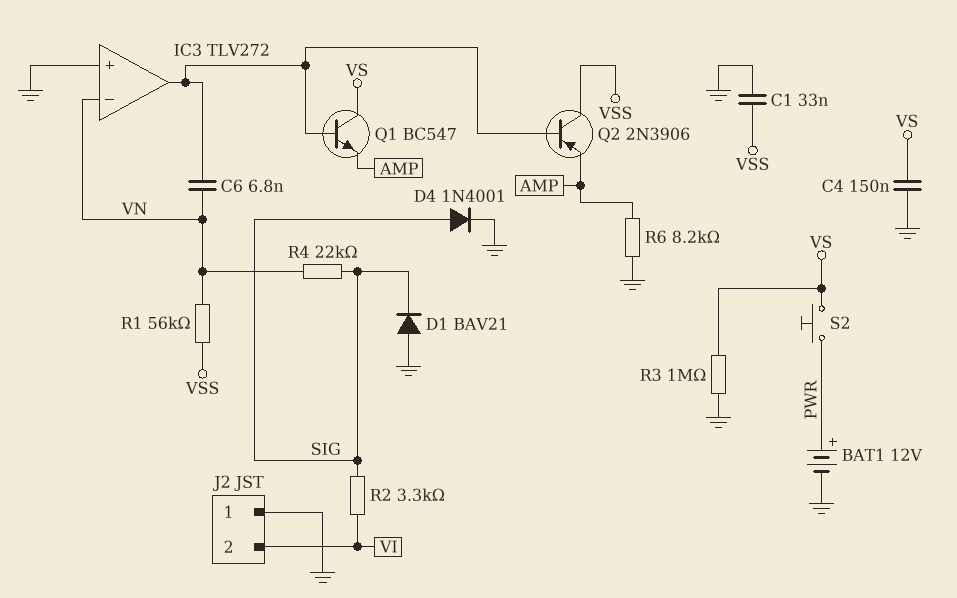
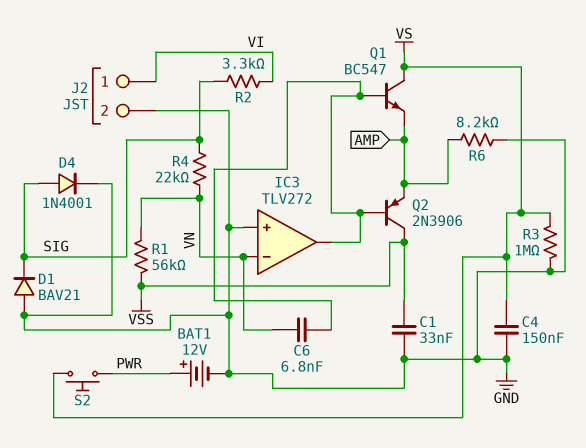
J2 pin 1: GND -> VI
J2 pin 2: VI -> GND

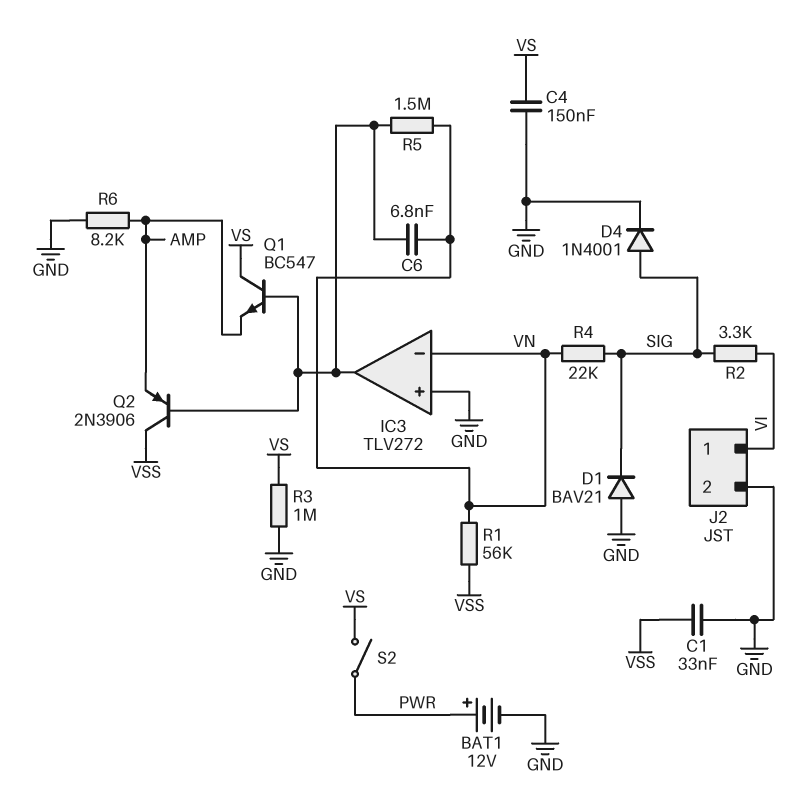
R5: none -> 1.5M (IC3/out, VN)
S2: button (PWR, VS) -> switch (PWR, VS)

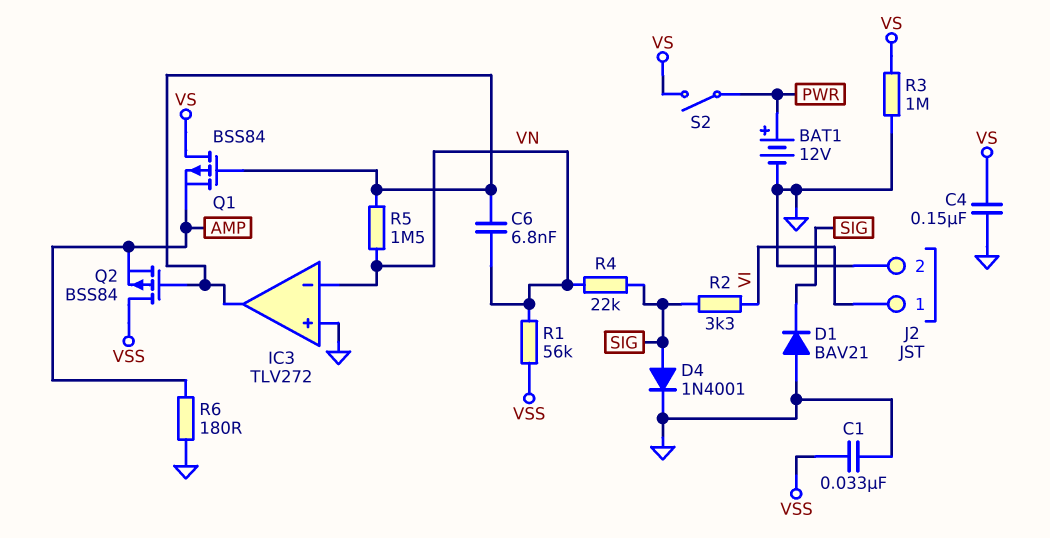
Q1: NPN BC547 (B IC3/out, C VS, E AMP) -> PMOS BSS84 (G IC3/out, D VS, S AMP)
Q2: PNP 2N3906 (B IC3/out, C VSS, E AMP) -> PMOS BSS84 (G IC3/out, D VSS, S AMP)
R6: 8.2k (AMP, GND) -> 180 (AMP, GND)

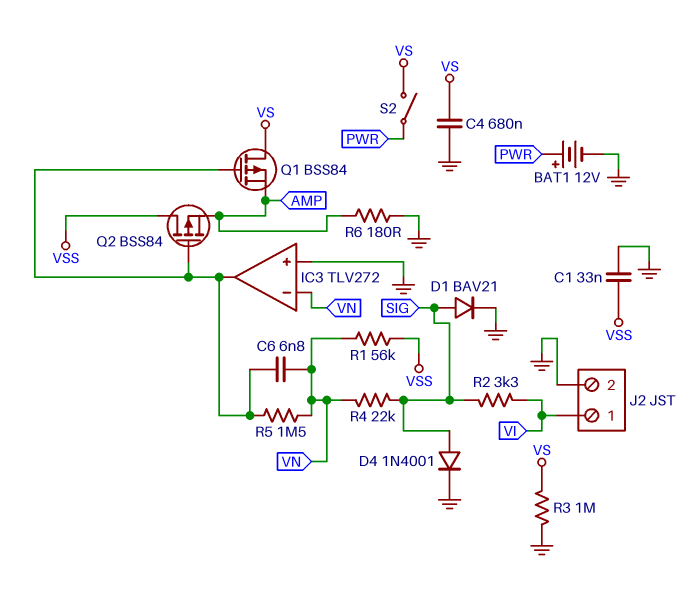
C4: 150nF (GND, VS) -> 680nF (GND, VS)
D1: diode BAV21 (A GND, K SIG) -> diode BAV21 (A SIG, K GND)

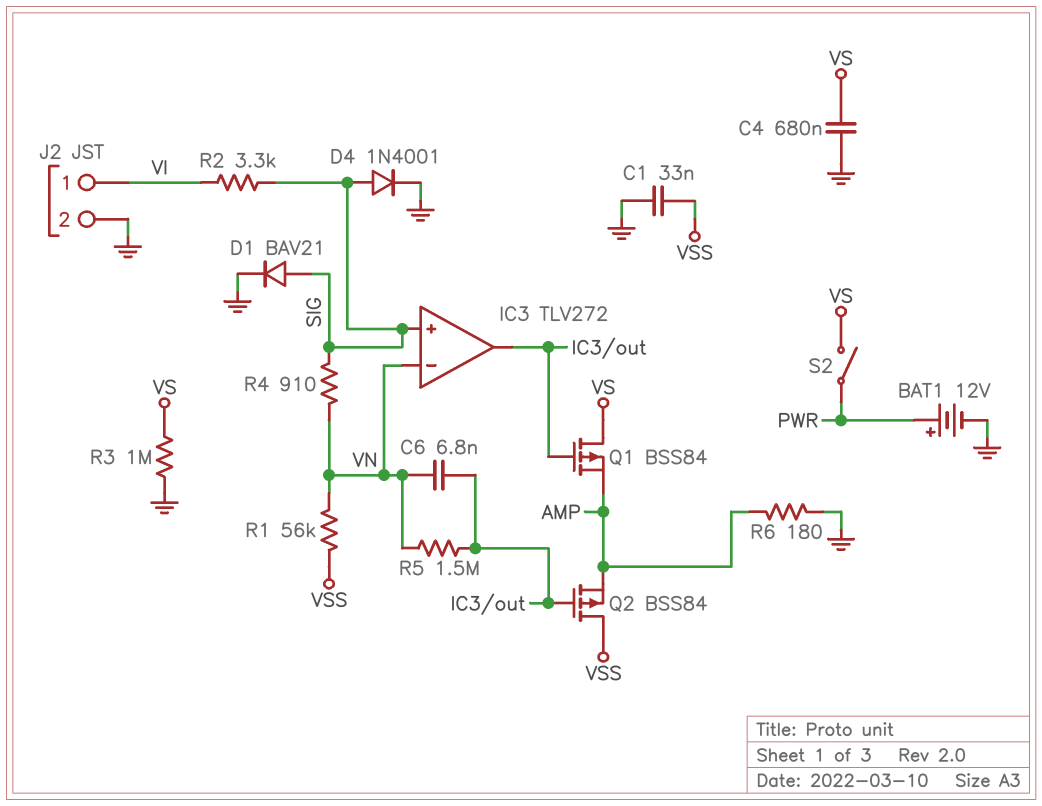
IC3 pin in+: GND -> SIG
R4: 22k (SIG, VN) -> 910 (SIG, VN)

